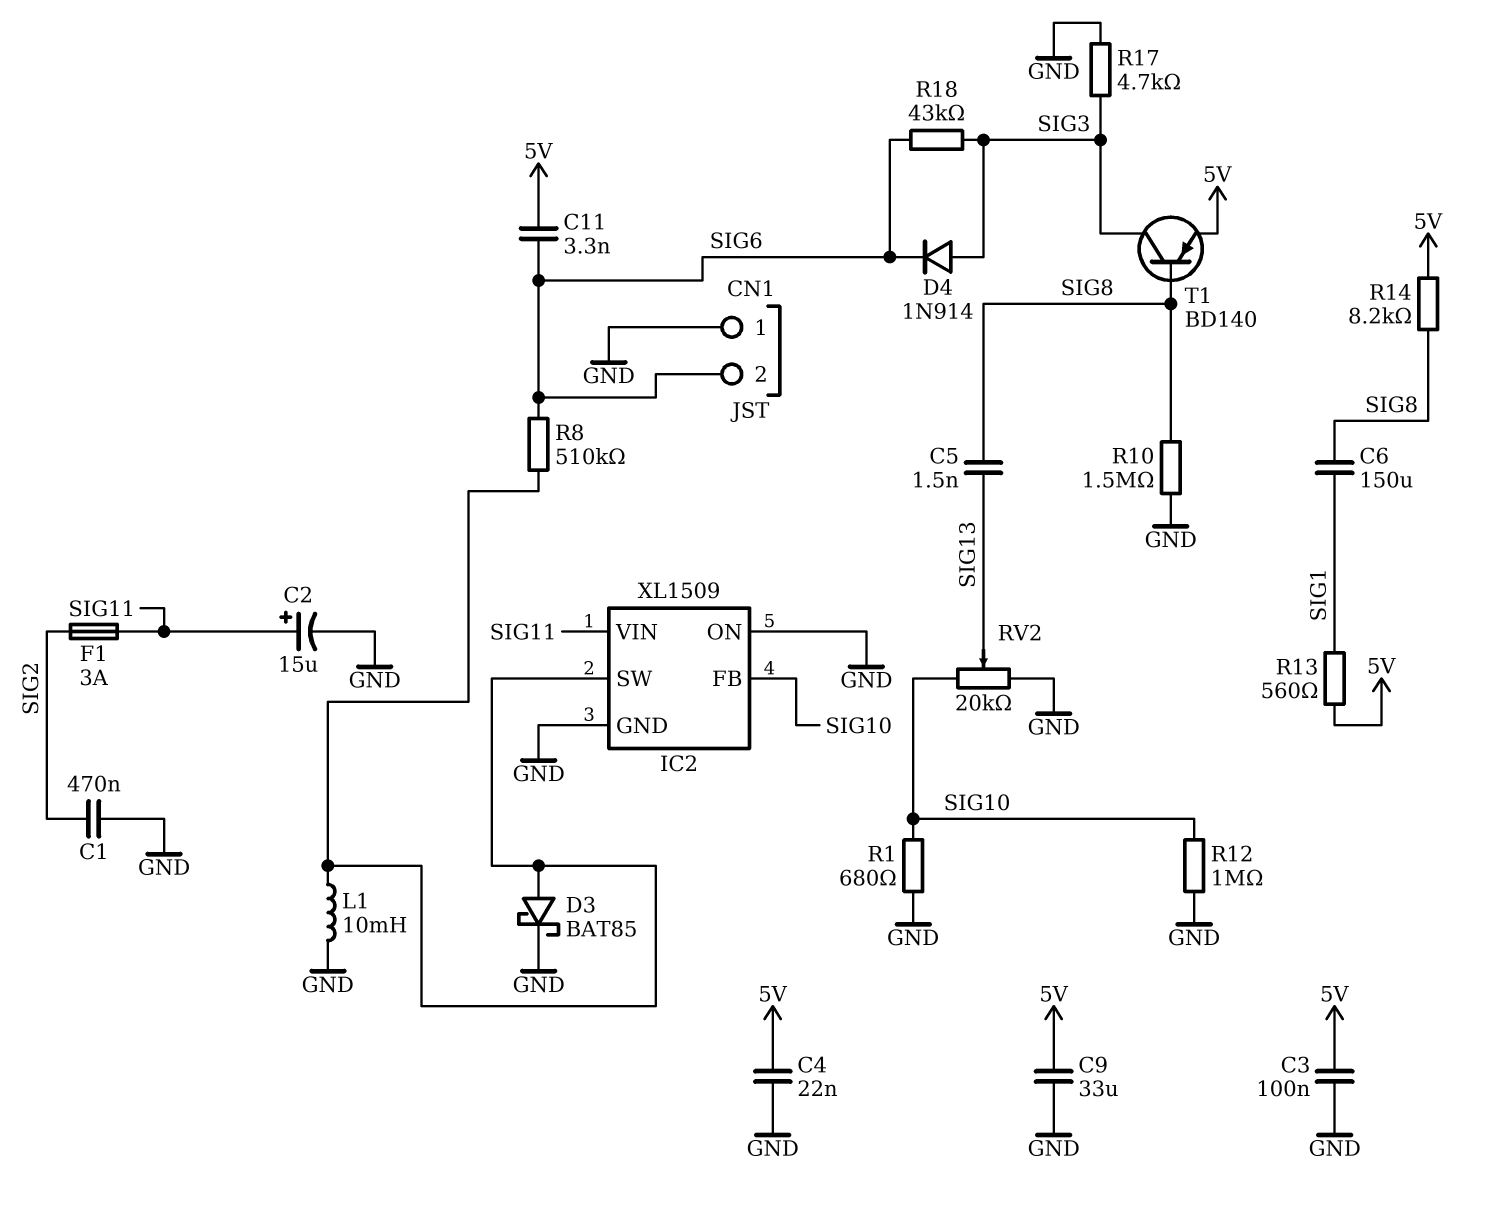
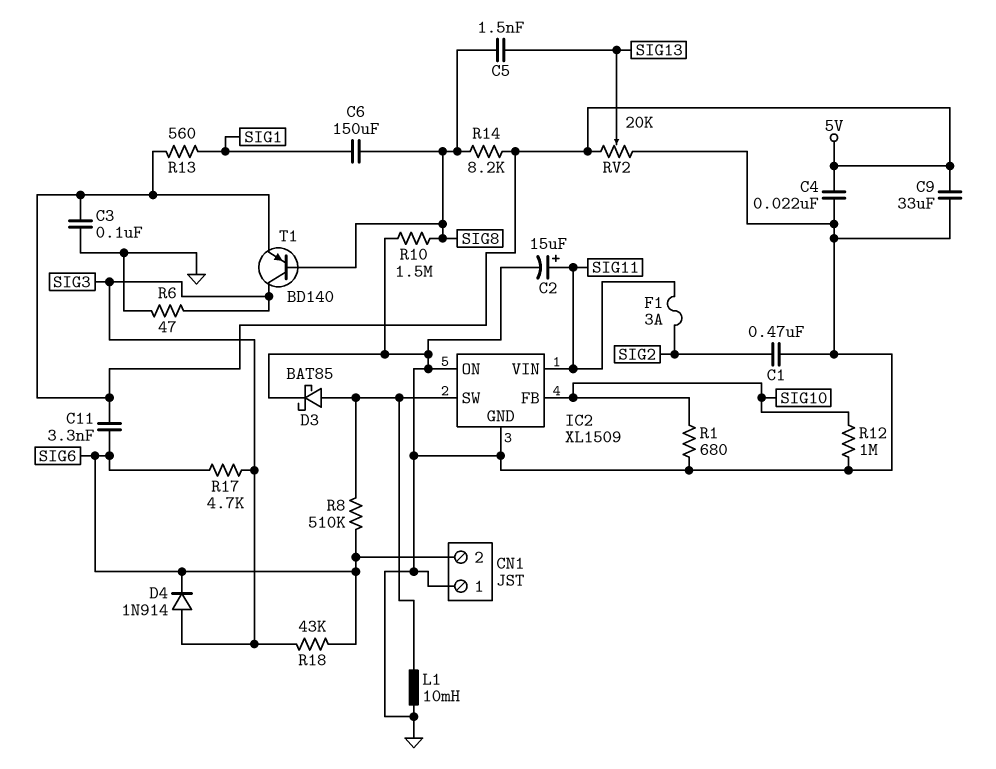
R6: none -> 47 (GND, SIG3)
R17: 4.7k (GND, SIG3) -> 4.7k (SIG3, SIG6)
RV2: 20k (GND, SIG10, wiper SIG13) -> 20k (5V, GND, wiper SIG13)

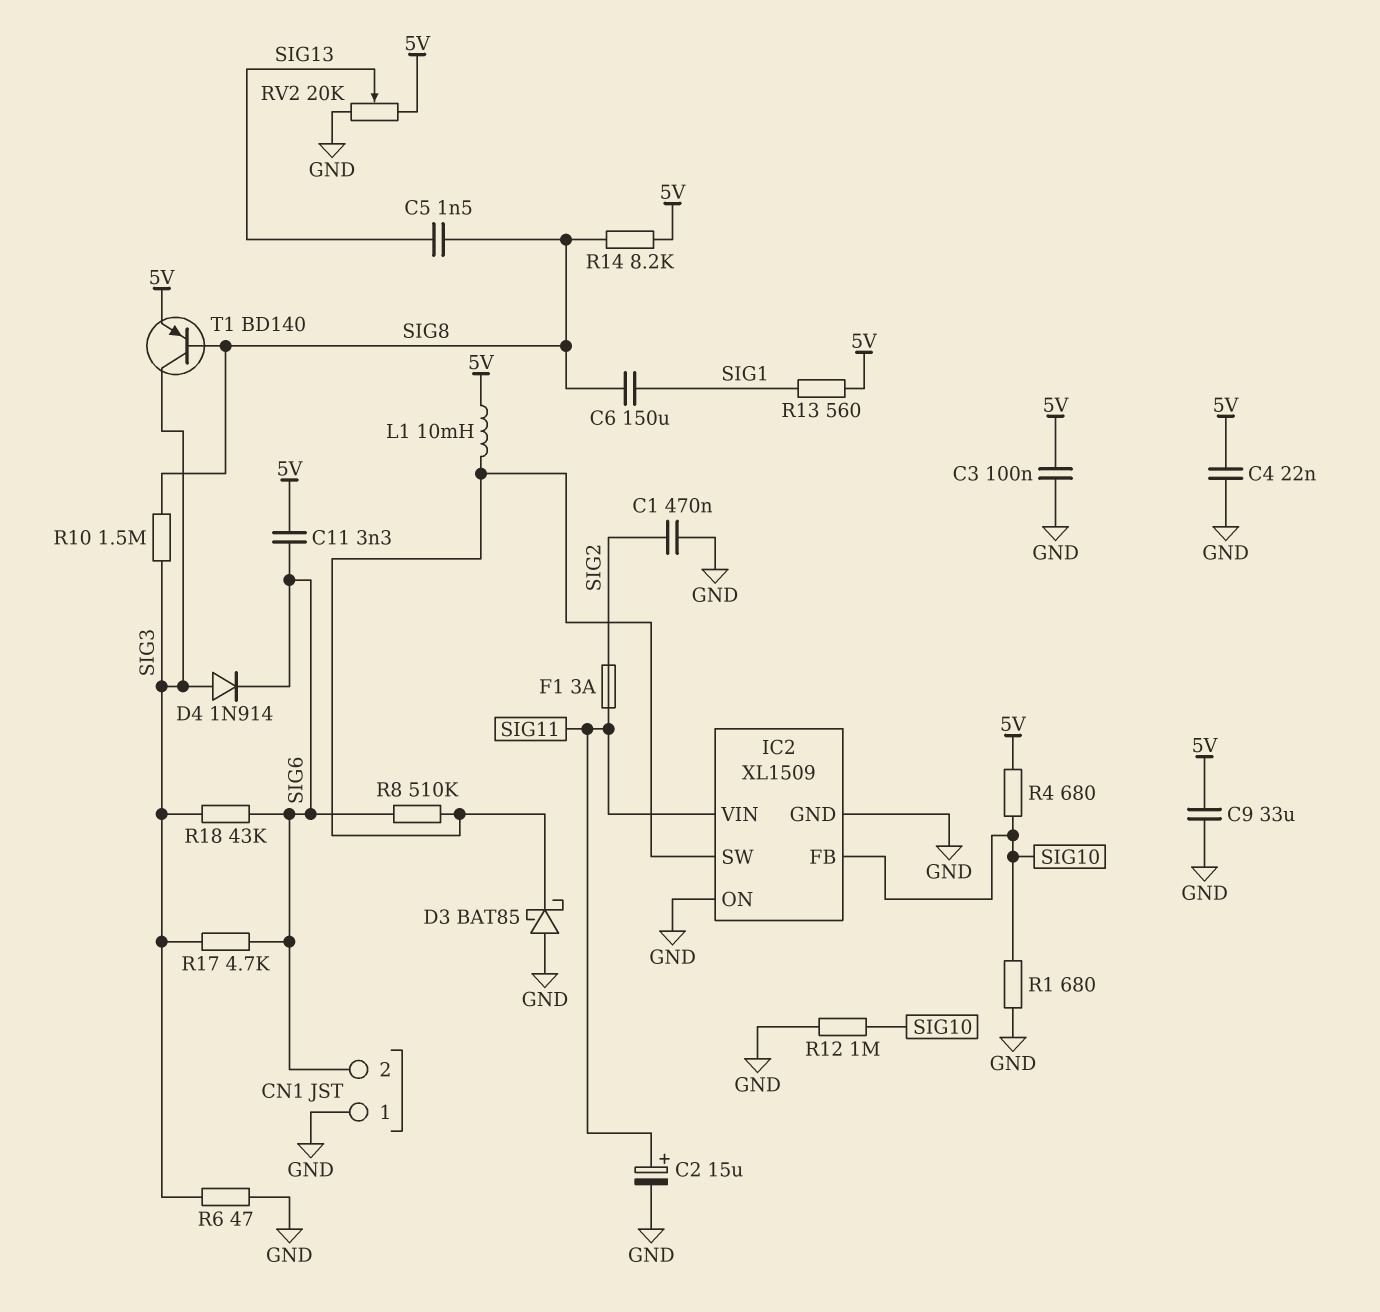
D3: schottky BAT85 (A IC2/SW, K GND) -> schottky BAT85 (A GND, K IC2/SW)
L1: 10mH (GND, IC2/SW) -> 10mH (5V, IC2/SW)
R4: none -> 680 (5V, SIG10)
R10: 1.5M (GND, SIG8) -> 1.5M (SIG3, SIG8)

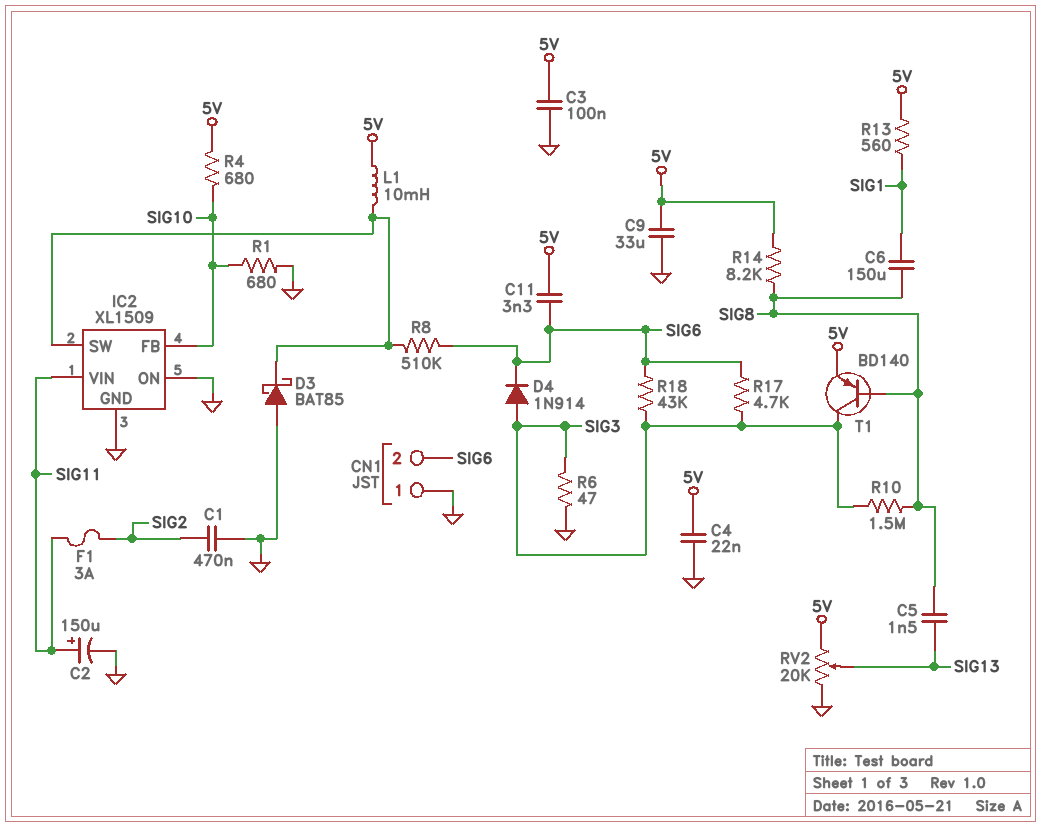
C2: 15uF (plus SIG11, minus GND) -> 150uF (plus SIG11, minus GND)
R12: 1M (GND, SIG10) -> none

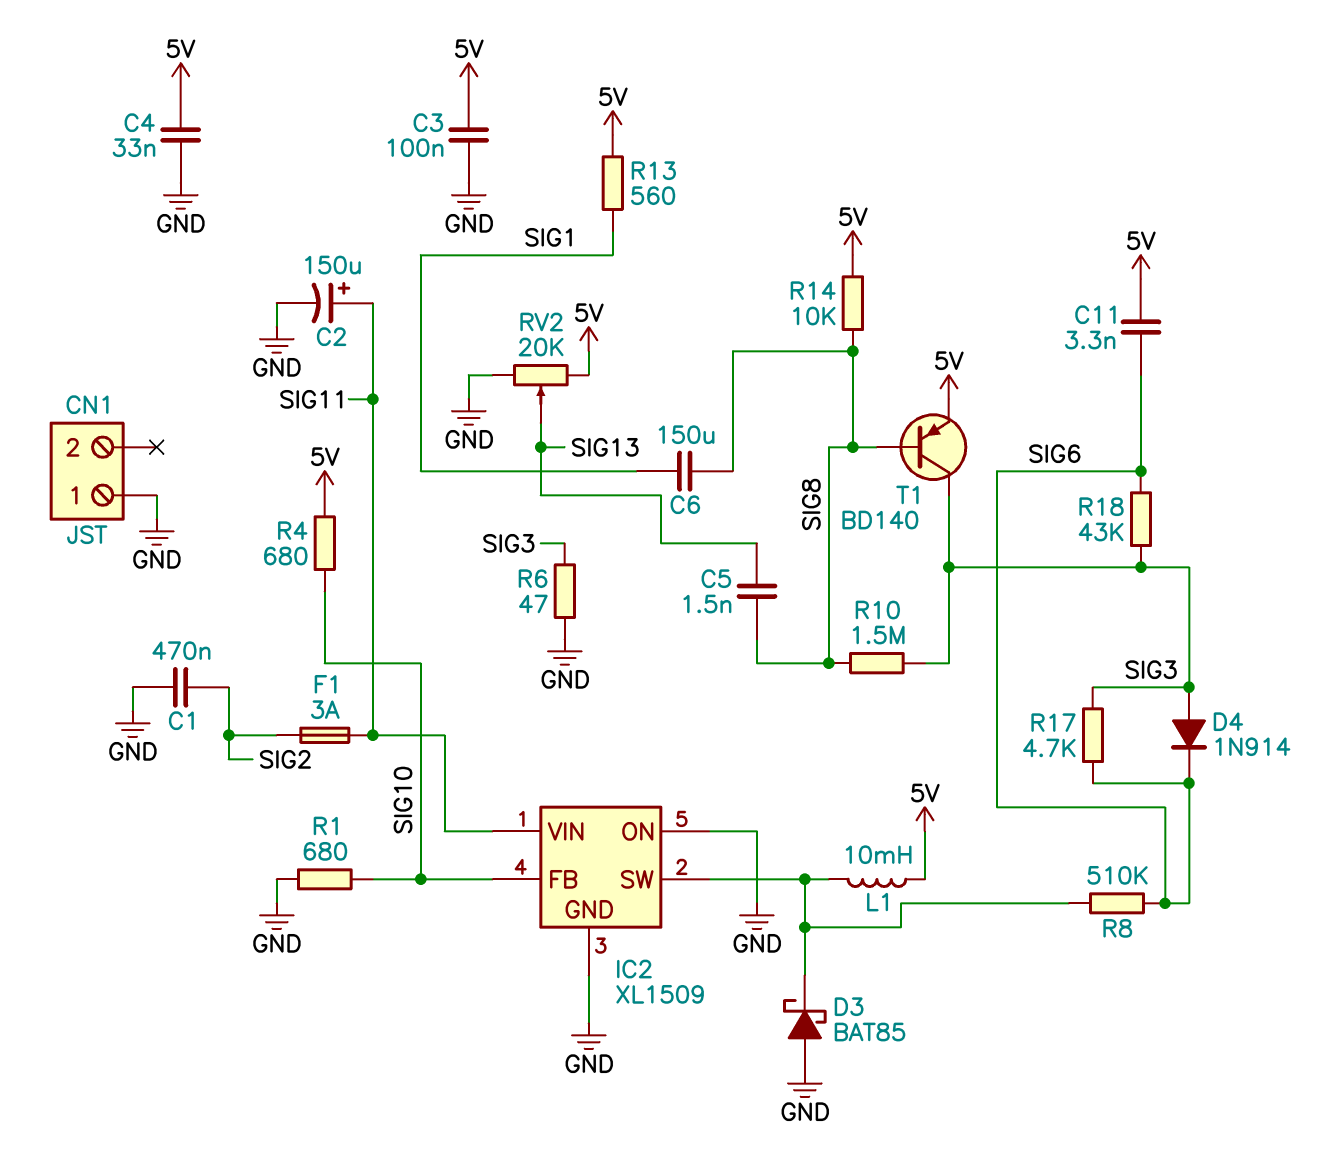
C4: 22nF (5V, GND) -> 33nF (5V, GND)
C9: 33uF (5V, GND) -> none
CN1 pin 2: SIG6 -> none
R14: 8.2k (5V, SIG8) -> 10k (5V, SIG8)

